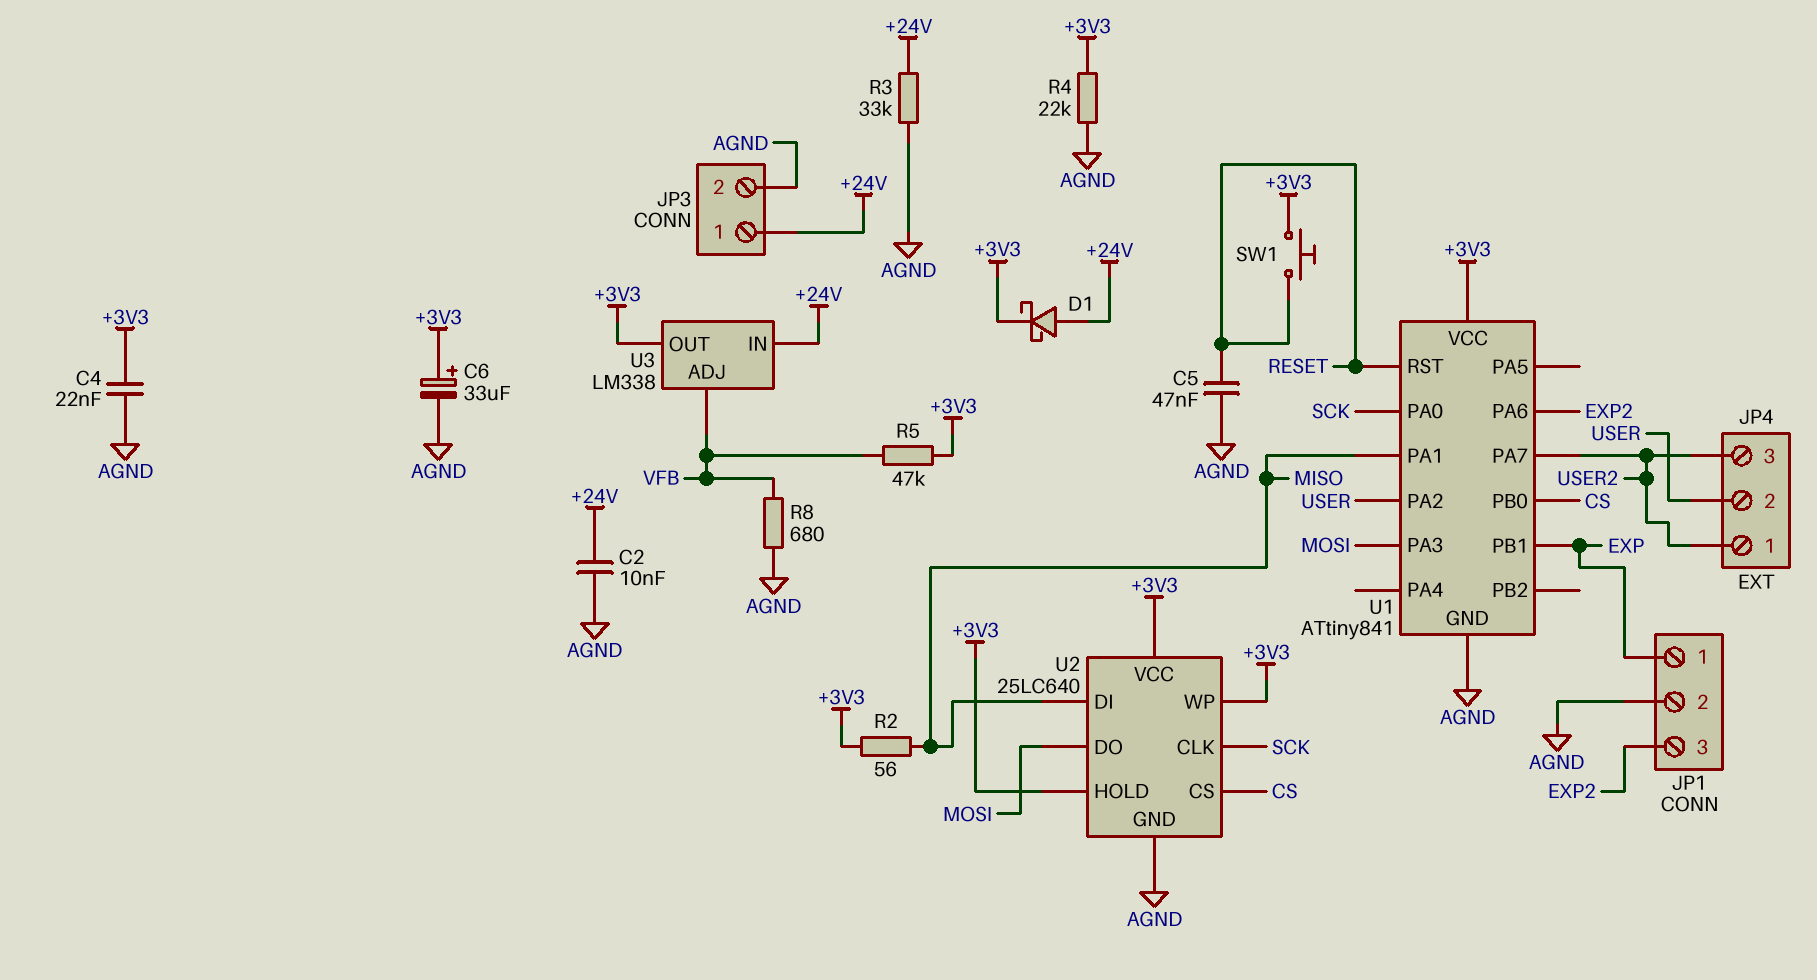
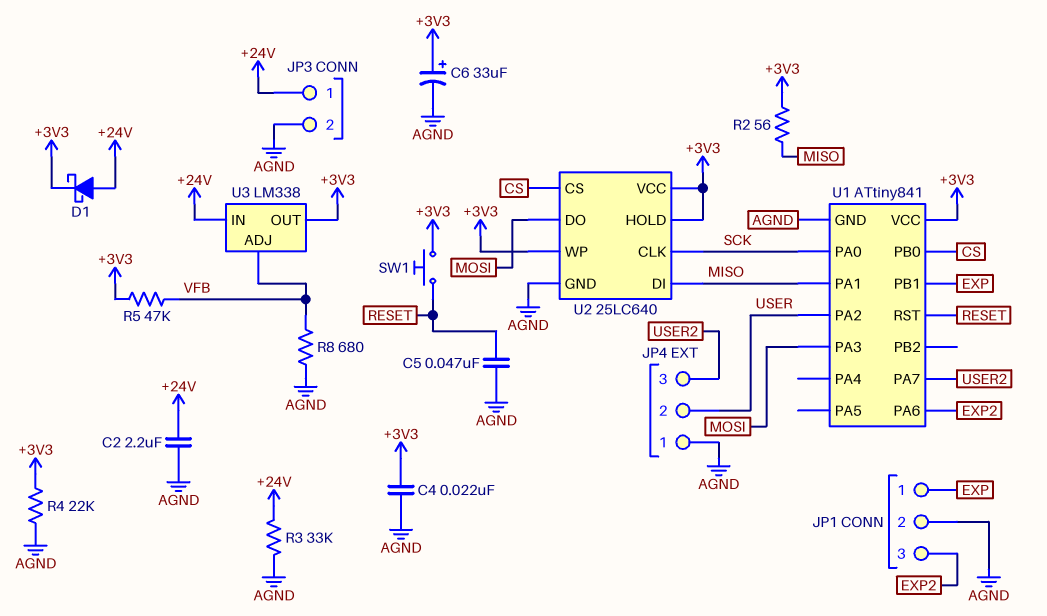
C2: 10nF (+24V, AGND) -> 2.2uF (+24V, AGND)
JP4 pin 1: USER2 -> AGND

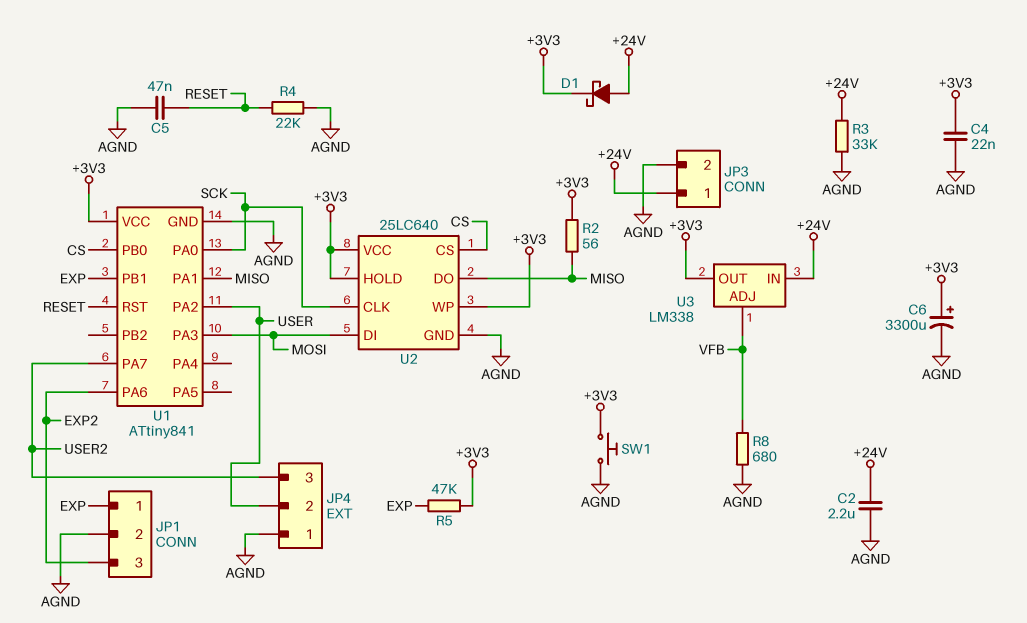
C6: 33uF (plus +3V3, minus AGND) -> 3300uF (plus +3V3, minus AGND)
R4: 22k (+3V3, AGND) -> 22k (AGND, RESET)
R5: 47k (+3V3, VFB) -> 47k (+3V3, EXP)
SW1: button (+3V3, RESET) -> button (+3V3, AGND)
U2 pin DI: MISO -> MOSI
U2 pin DO: MOSI -> MISO

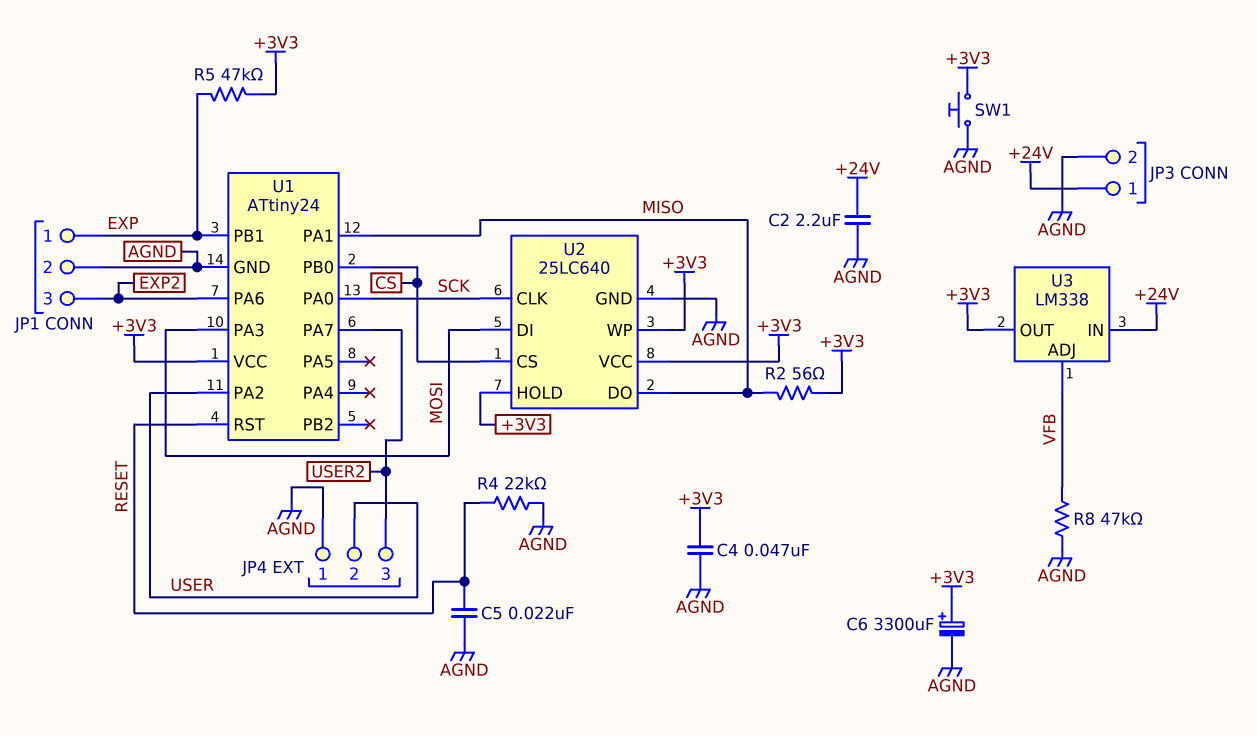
C4: 22nF (+3V3, AGND) -> 47nF (+3V3, AGND)
C5: 47nF (AGND, RESET) -> 22nF (AGND, RESET)
D1: schottky (A +24V, K +3V3) -> none
R3: 33k (+24V, AGND) -> none
R8: 680 (AGND, VFB) -> 47k (AGND, VFB)
U1: ATtiny841 -> ATtiny24

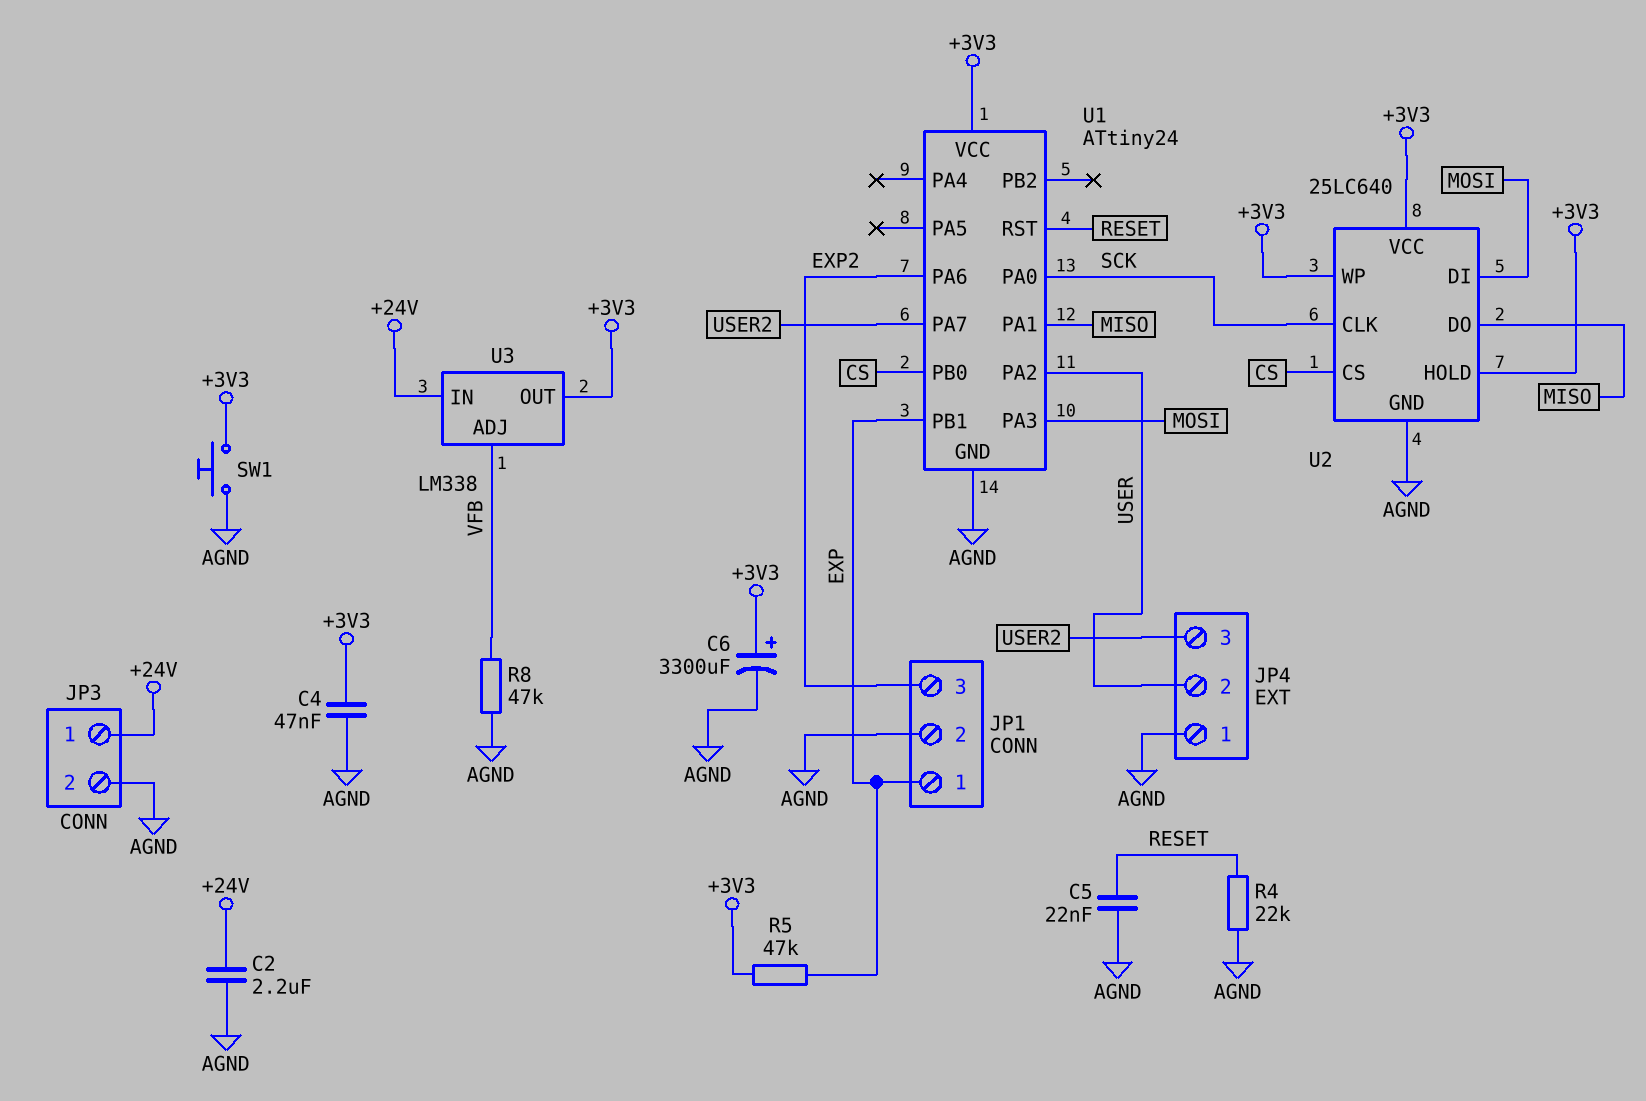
R2: 56 (+3V3, MISO) -> none

